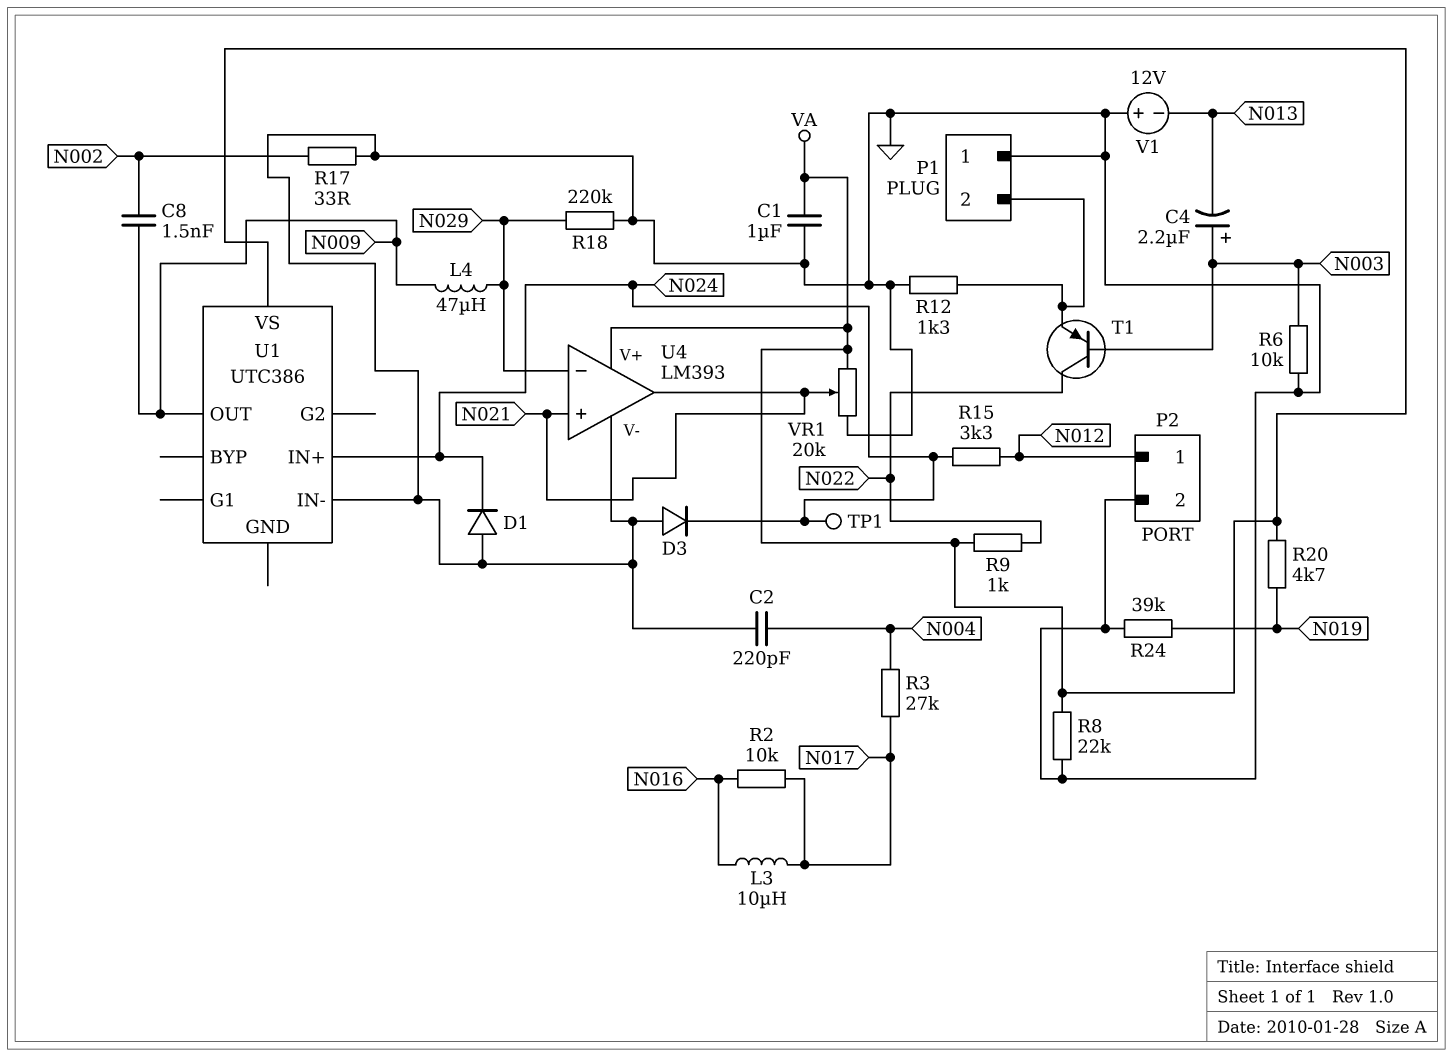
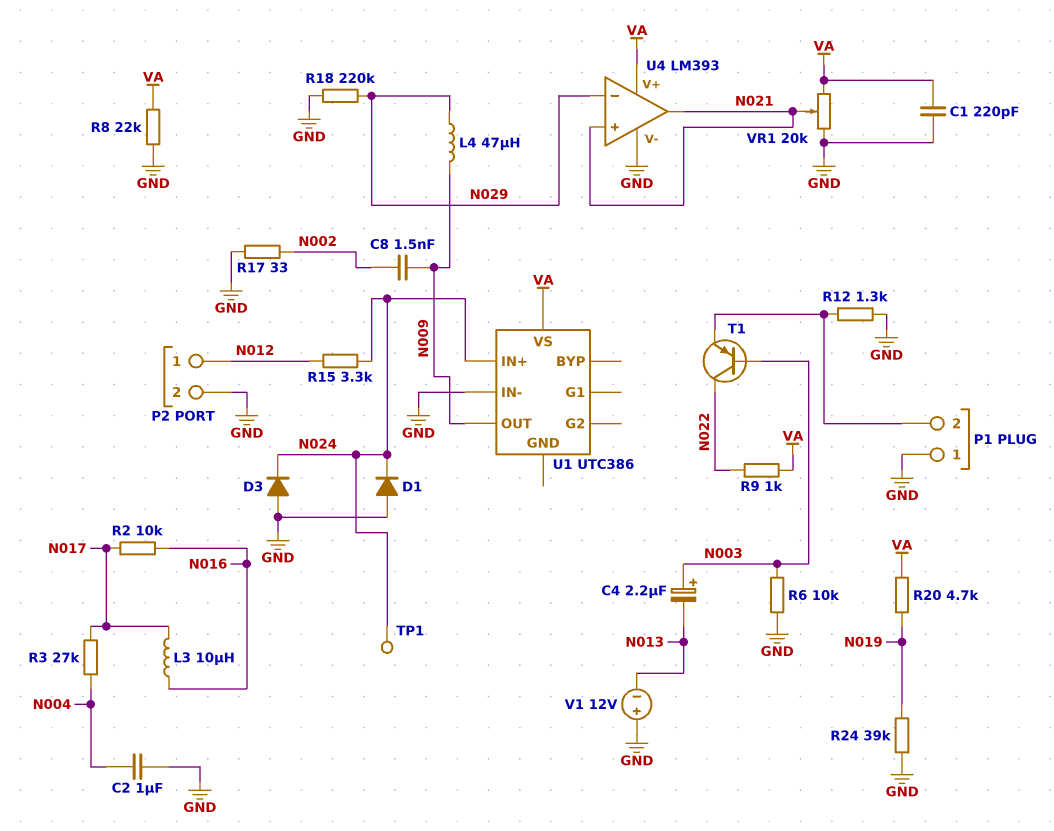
C1: 1uF (GND, VA) -> 220pF (GND, VA)
C2: 220pF (GND, N004) -> 1uF (GND, N004)

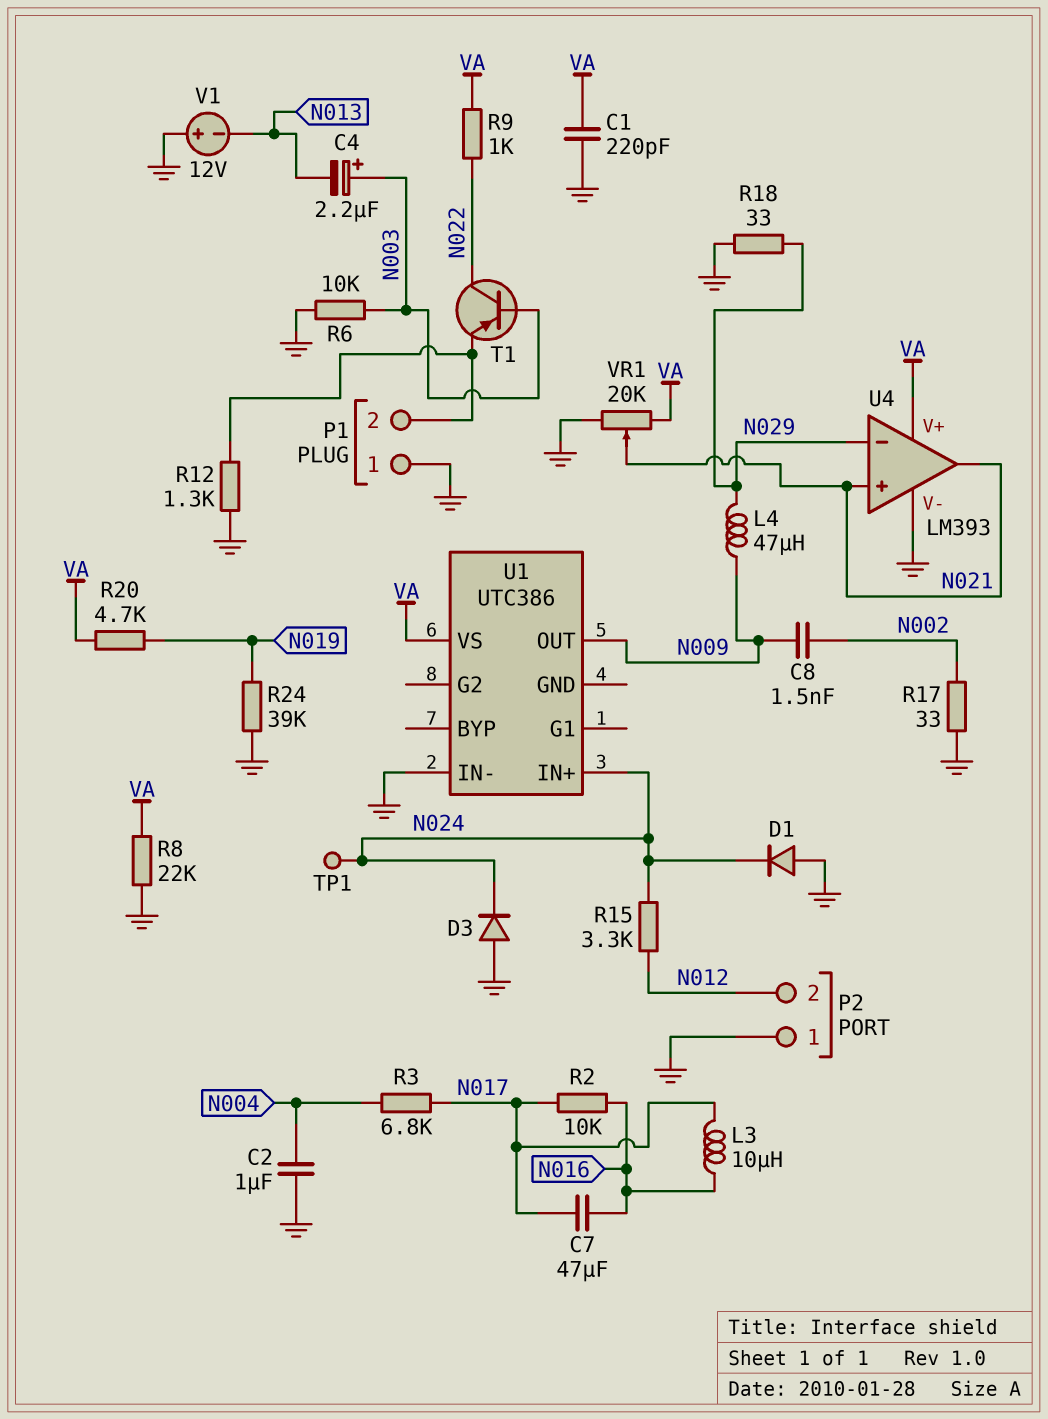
C7: none -> 47uF (N016, N017)
P2 pin 1: N012 -> GND
P2 pin 2: GND -> N012
R3: 27k (N004, N017) -> 6.8k (N004, N017)
R18: 220k (GND, N029) -> 33 (GND, N029)

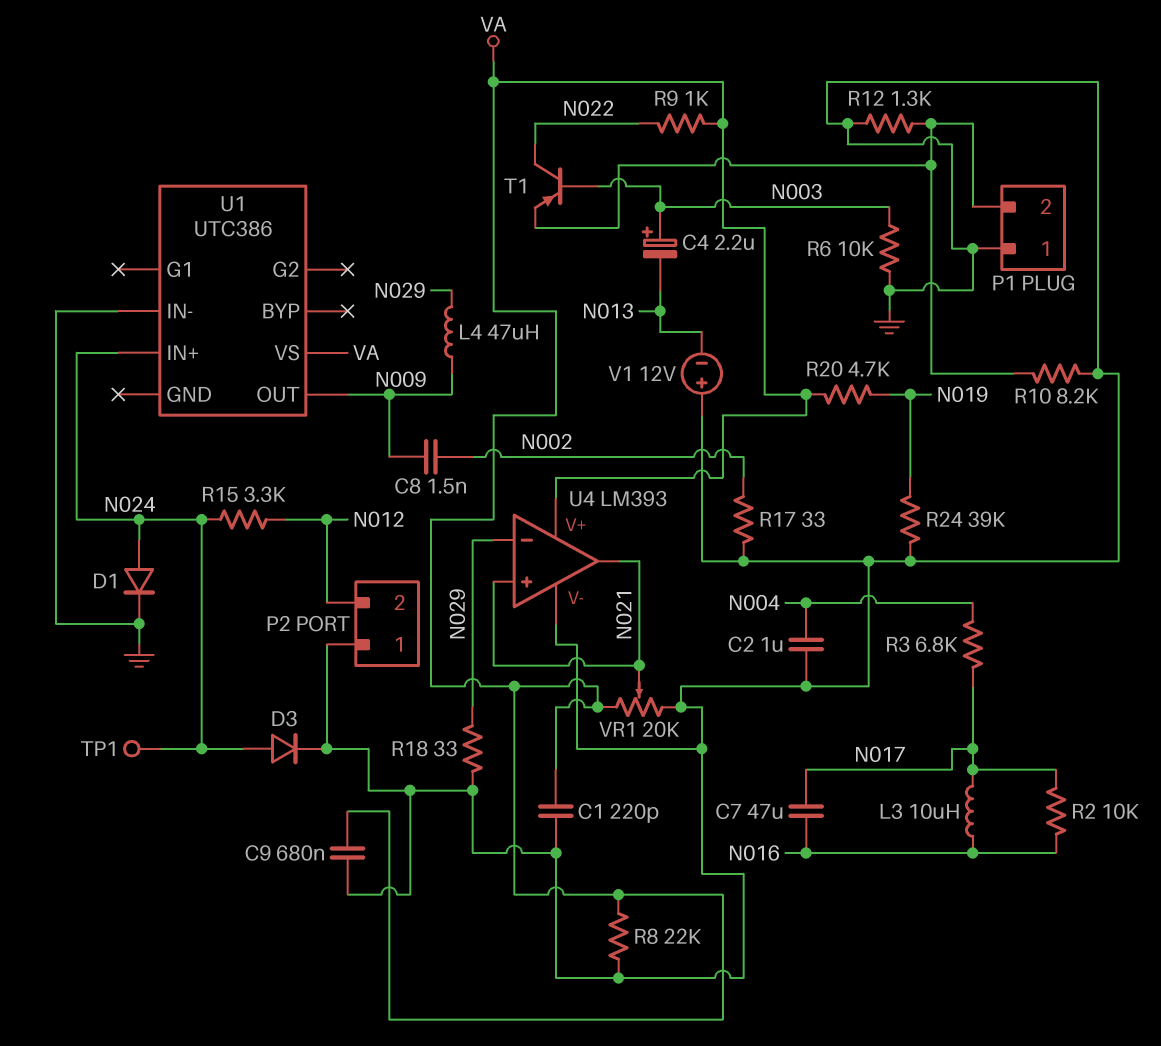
C9: none -> 680nF (GND, VA)
D1: diode (A GND, K N024) -> diode (A N024, K GND)
D3: diode (A GND, K N024) -> diode (A N024, K GND)
R10: none -> 8.2k (GND, P1/2)

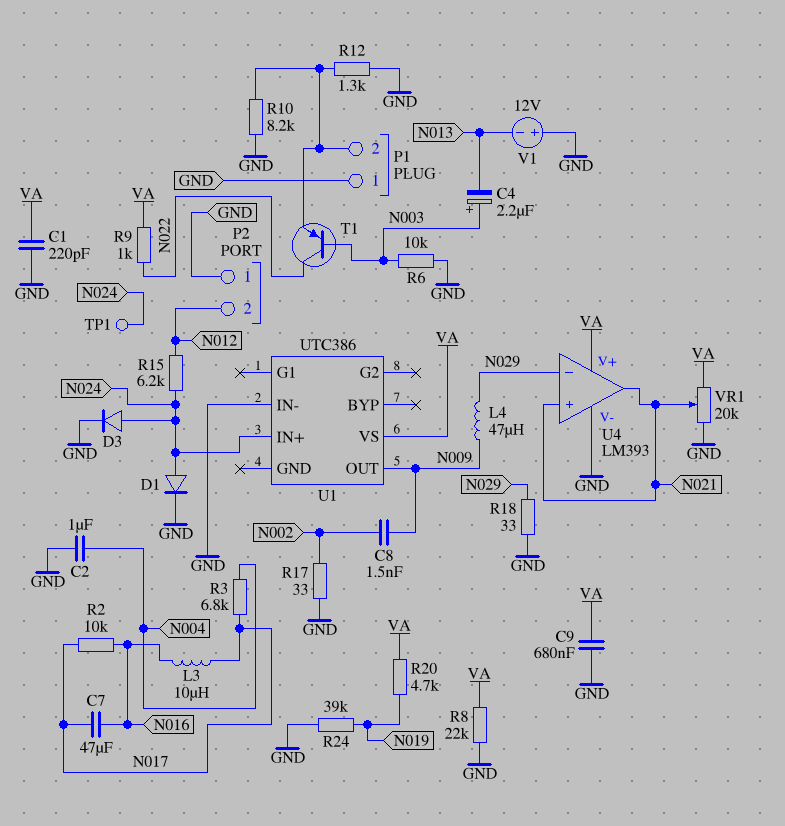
R15: 3.3k (N012, N024) -> 6.2k (N012, N024)

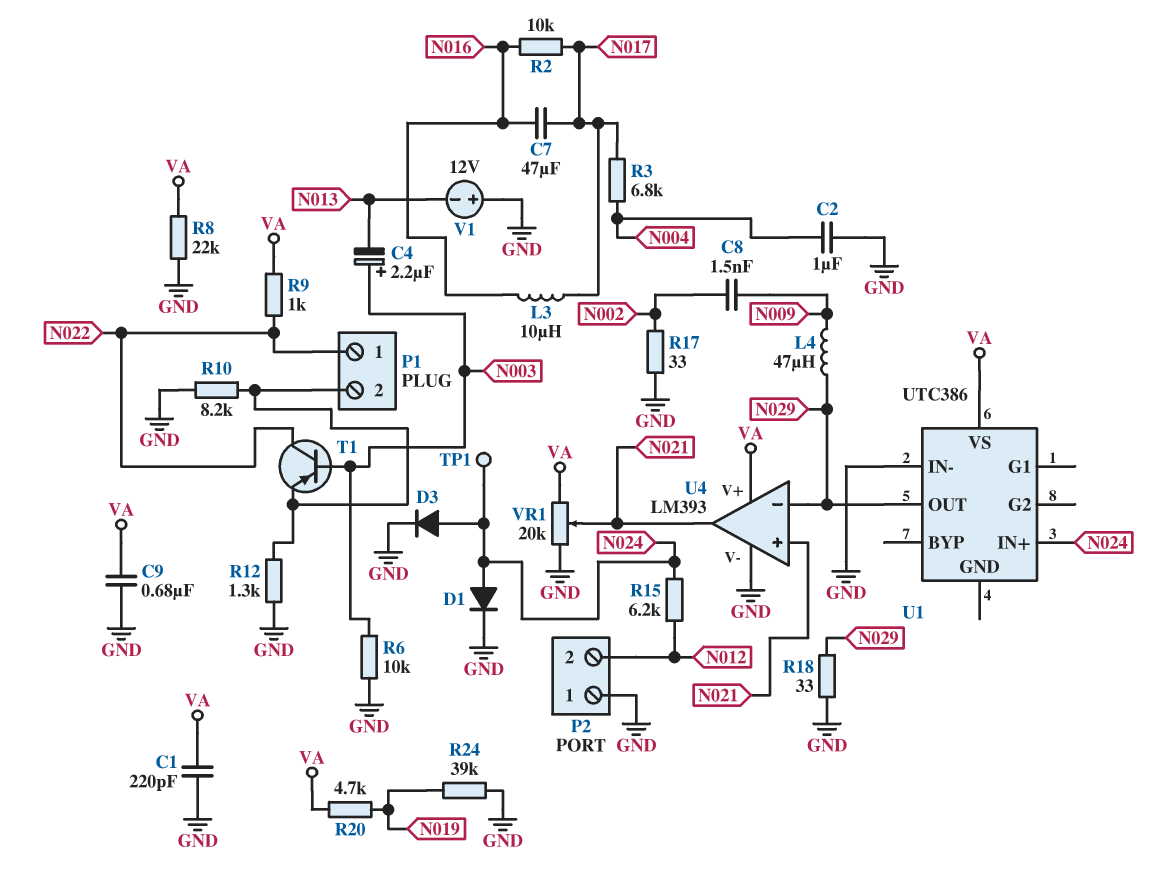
P1 pin 1: GND -> N022
U1 pin OUT: N009 -> N029

